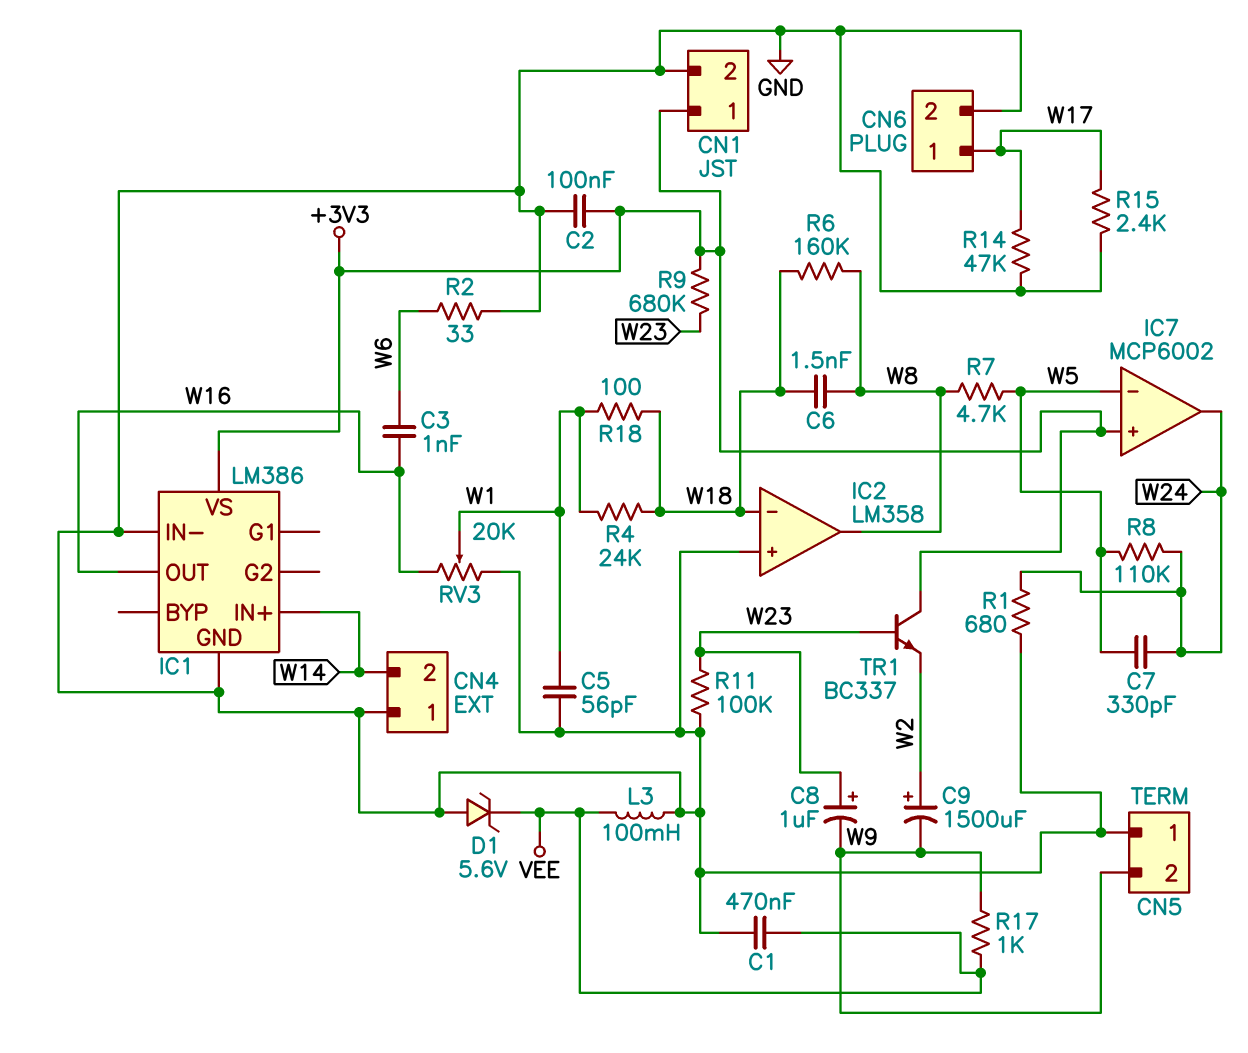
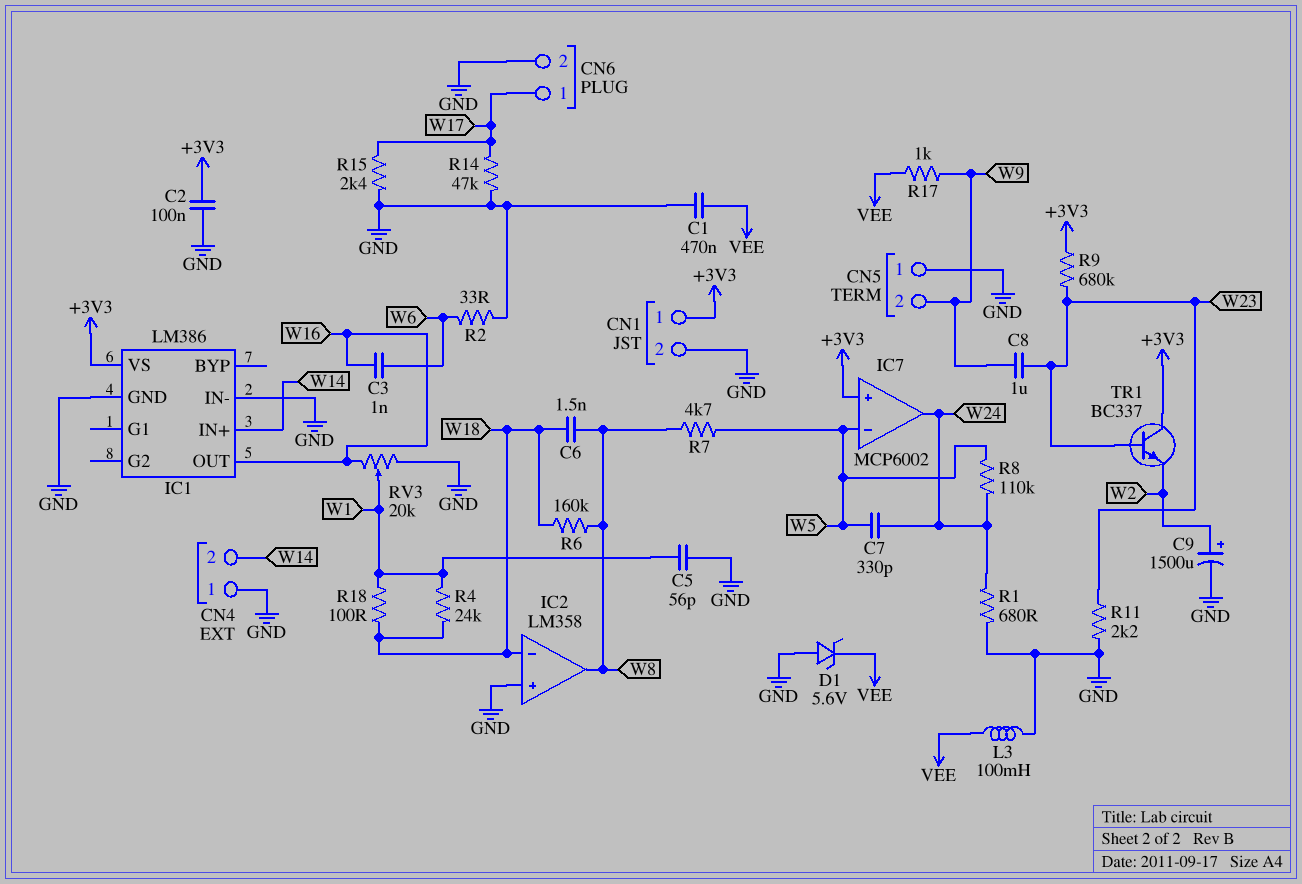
C8: 1uF (plus W23, minus W9) -> 1uF (W9, W23)
C9: 1500uF (plus W2, minus W9) -> 1500uF (plus W2, minus GND)
R11: 100k (GND, W23) -> 2.2k (GND, W23)

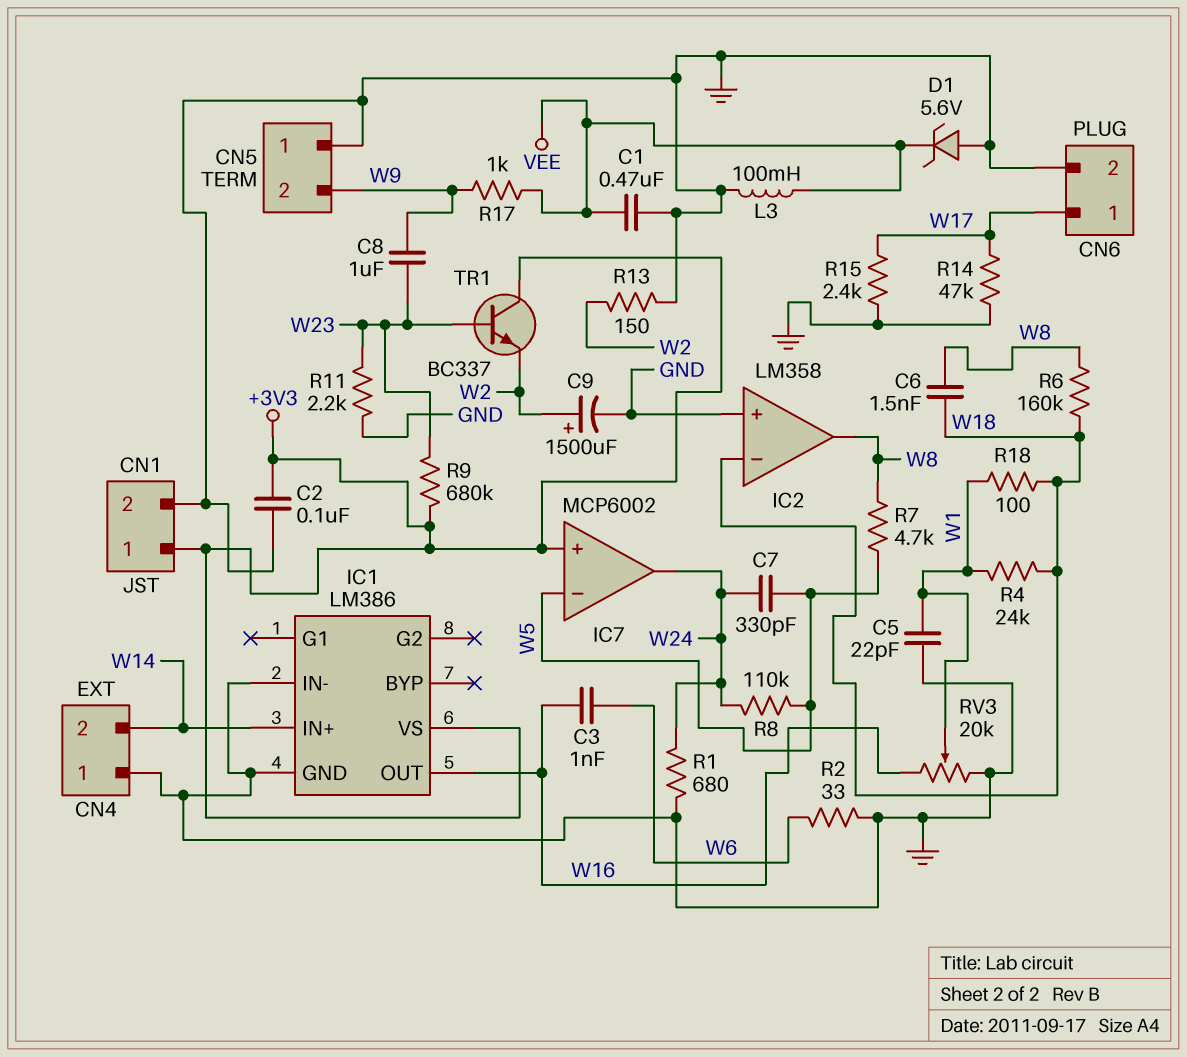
C5: 56pF (GND, W1) -> 22pF (GND, W1)
R13: none -> 150 (GND, W2)

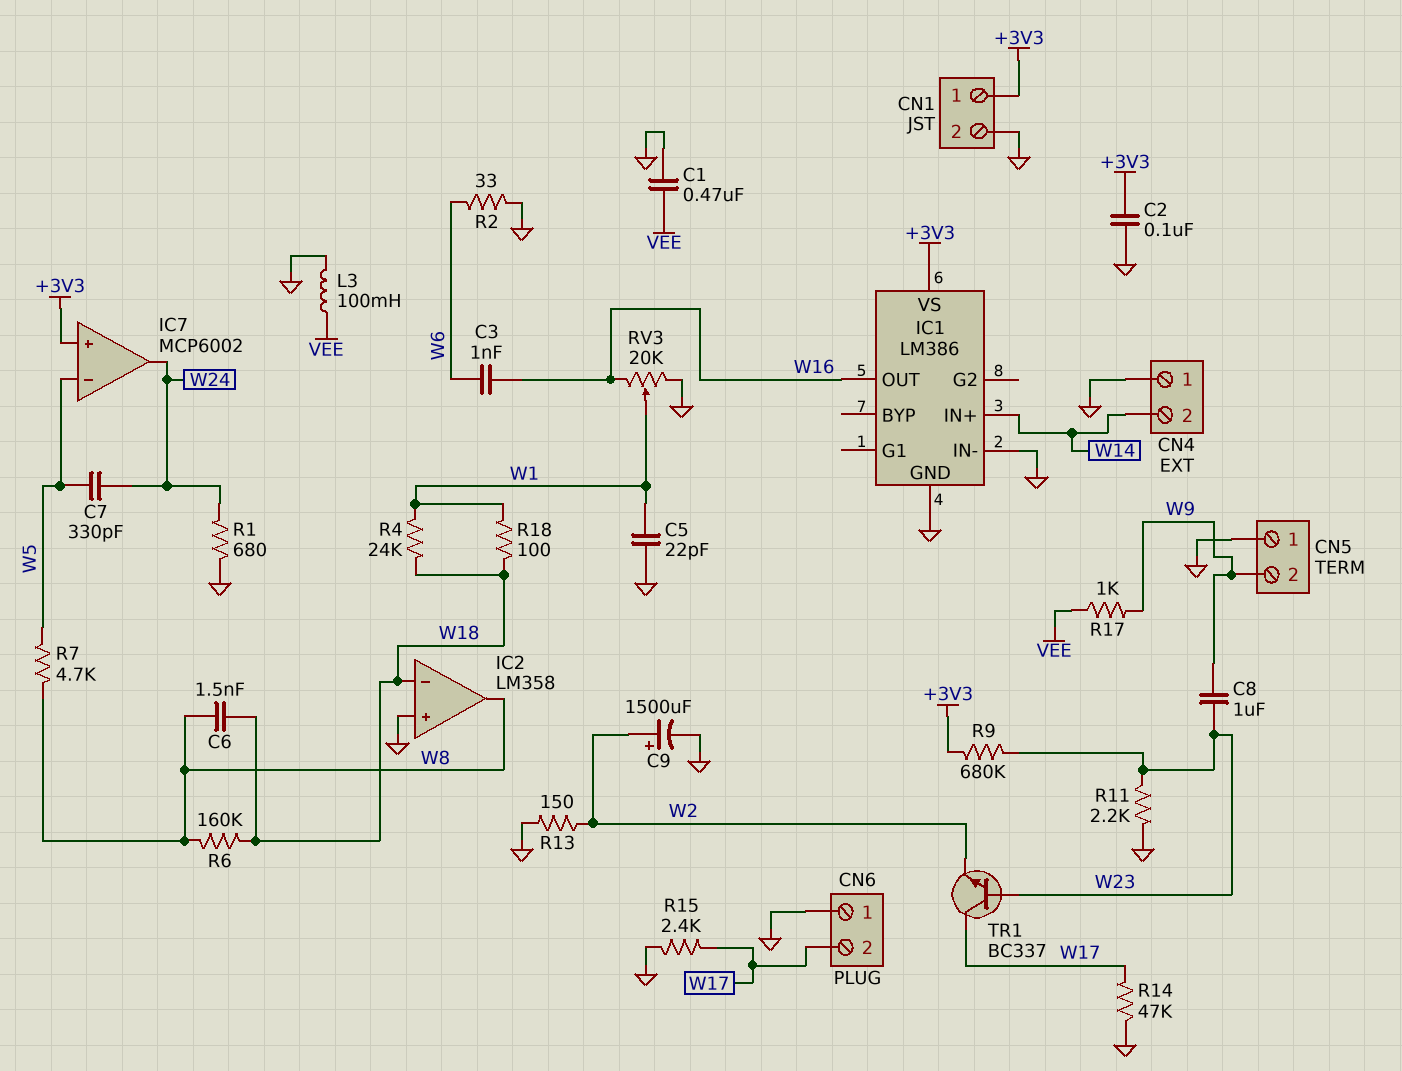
CN6 pin 1: W17 -> GND
CN6 pin 2: GND -> W17
D1: zener 5.6V (A GND, K VEE) -> none
R8: 110k (W5, W24) -> none
TR1: NPN BC337 (B W23, C +3V3, E W2) -> NPN BC337 (B W23, C W17, E W2)

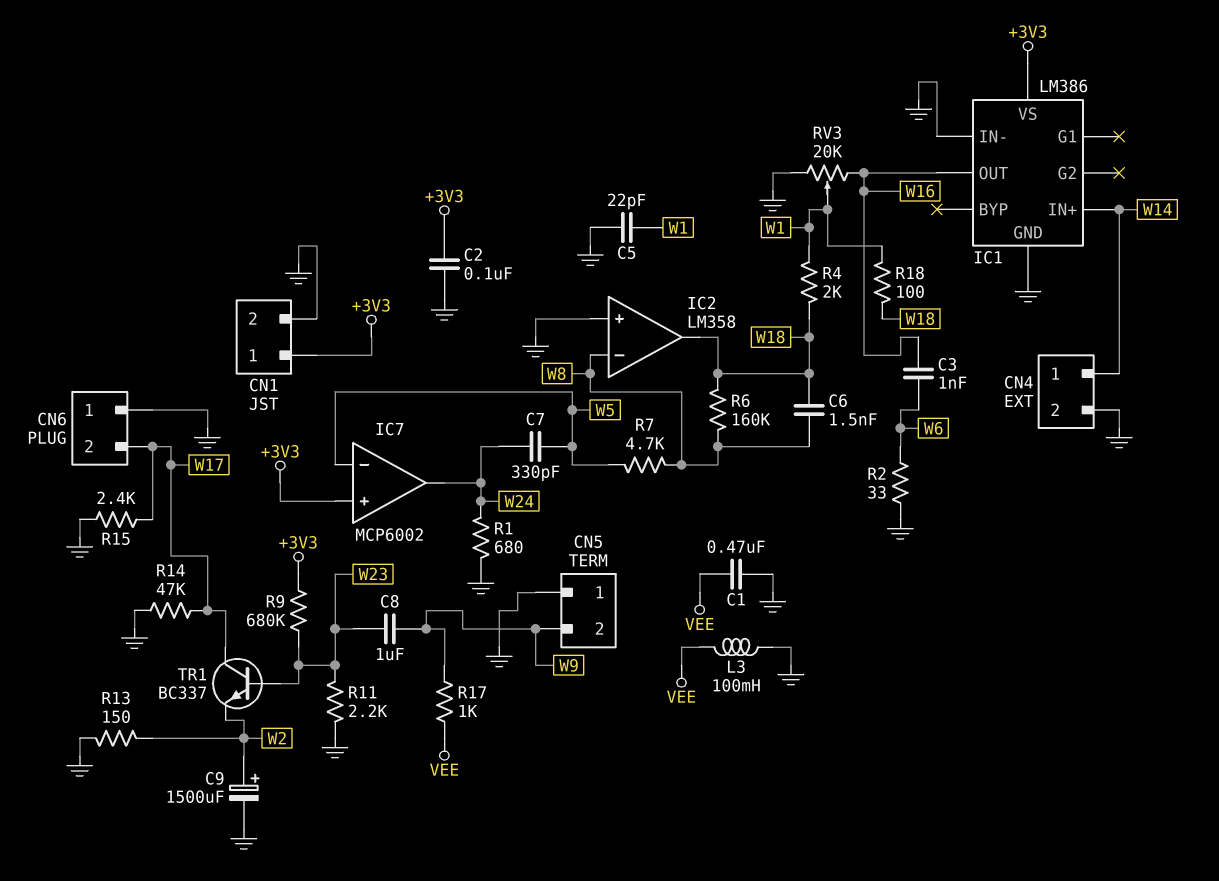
CN4 pin 1: GND -> W14
CN4 pin 2: W14 -> GND
IC2 pin in-: W18 -> W8
IC2 pin out: W8 -> W18
R4: 24k (W1, W18) -> 2k (W1, W18)

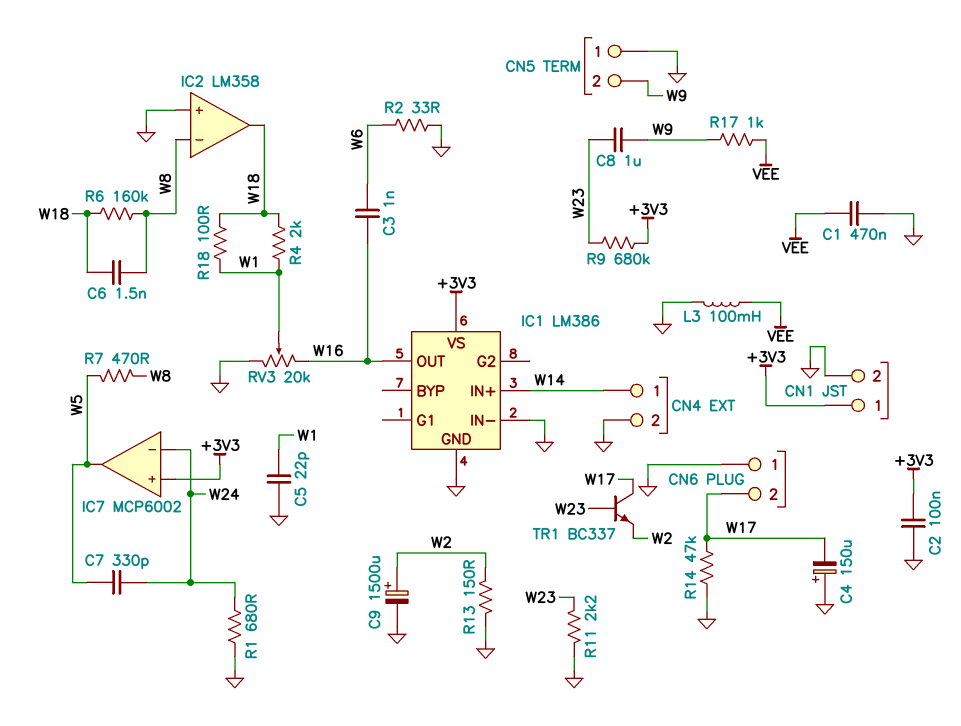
C4: none -> 150uF (plus GND, minus W17)
IC7 pin in-: W5 -> W24
IC7 pin out: W24 -> W5
R7: 4.7k (W5, W8) -> 470 (W5, W8)
R15: 2.4k (GND, W17) -> none

